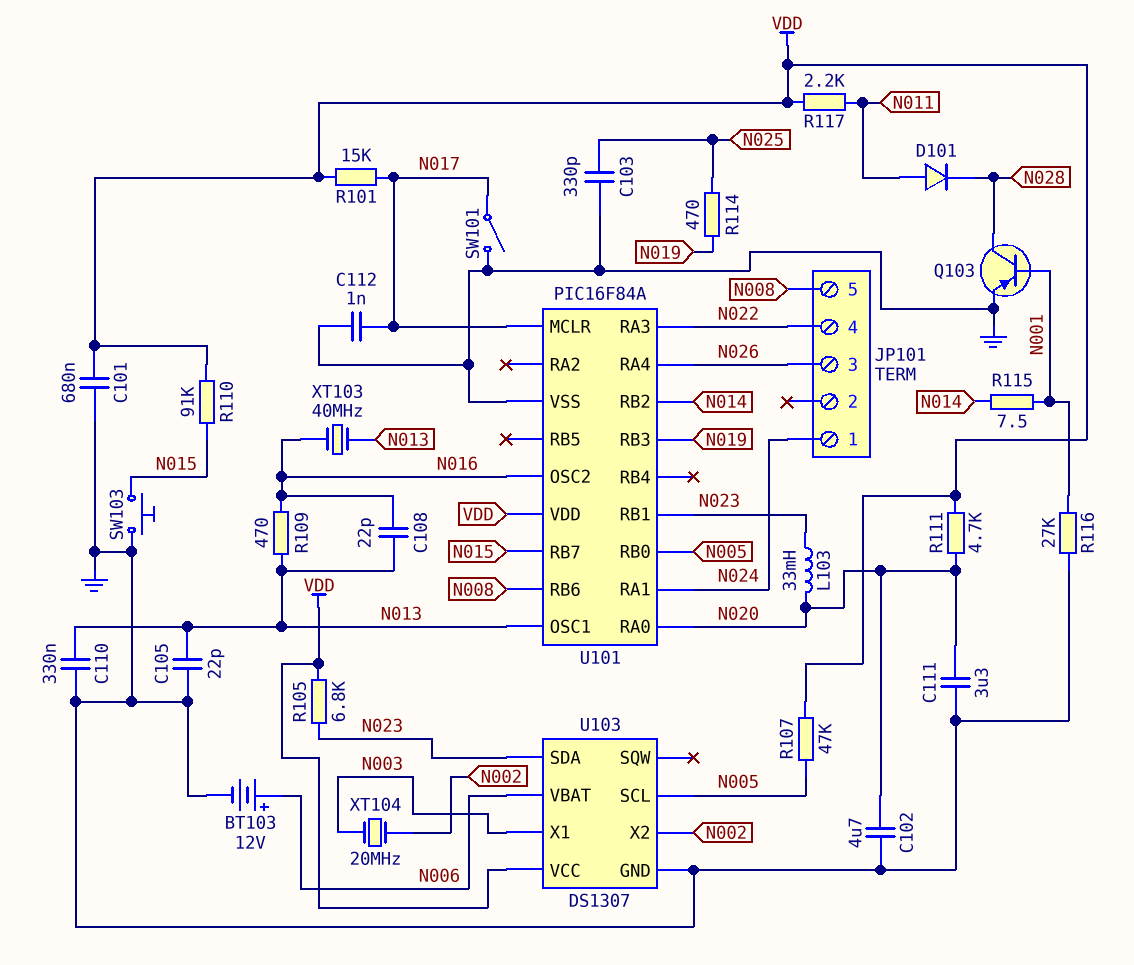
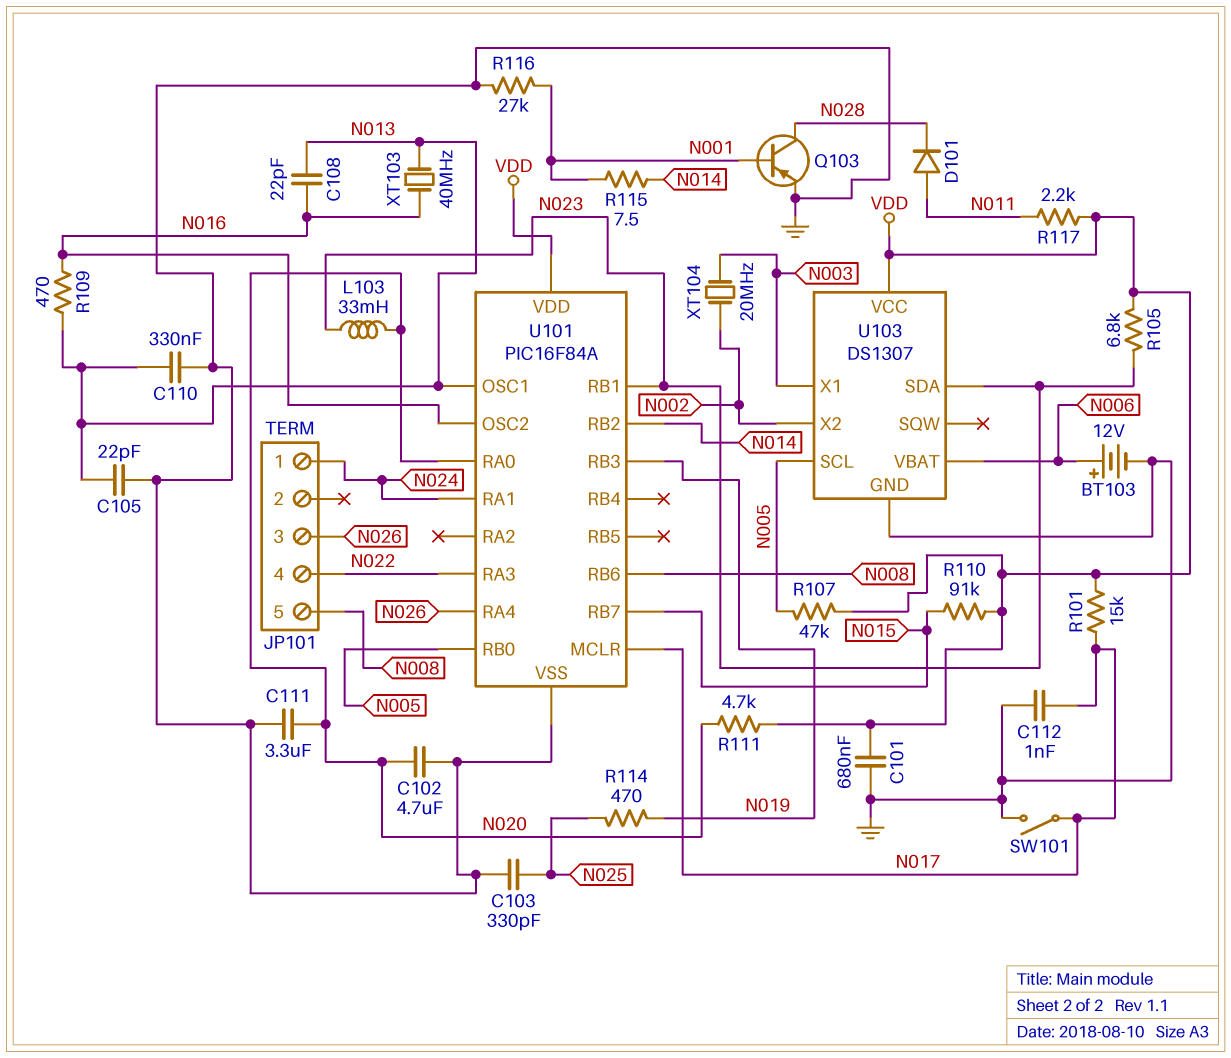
SW103: button (GND, N015) -> none

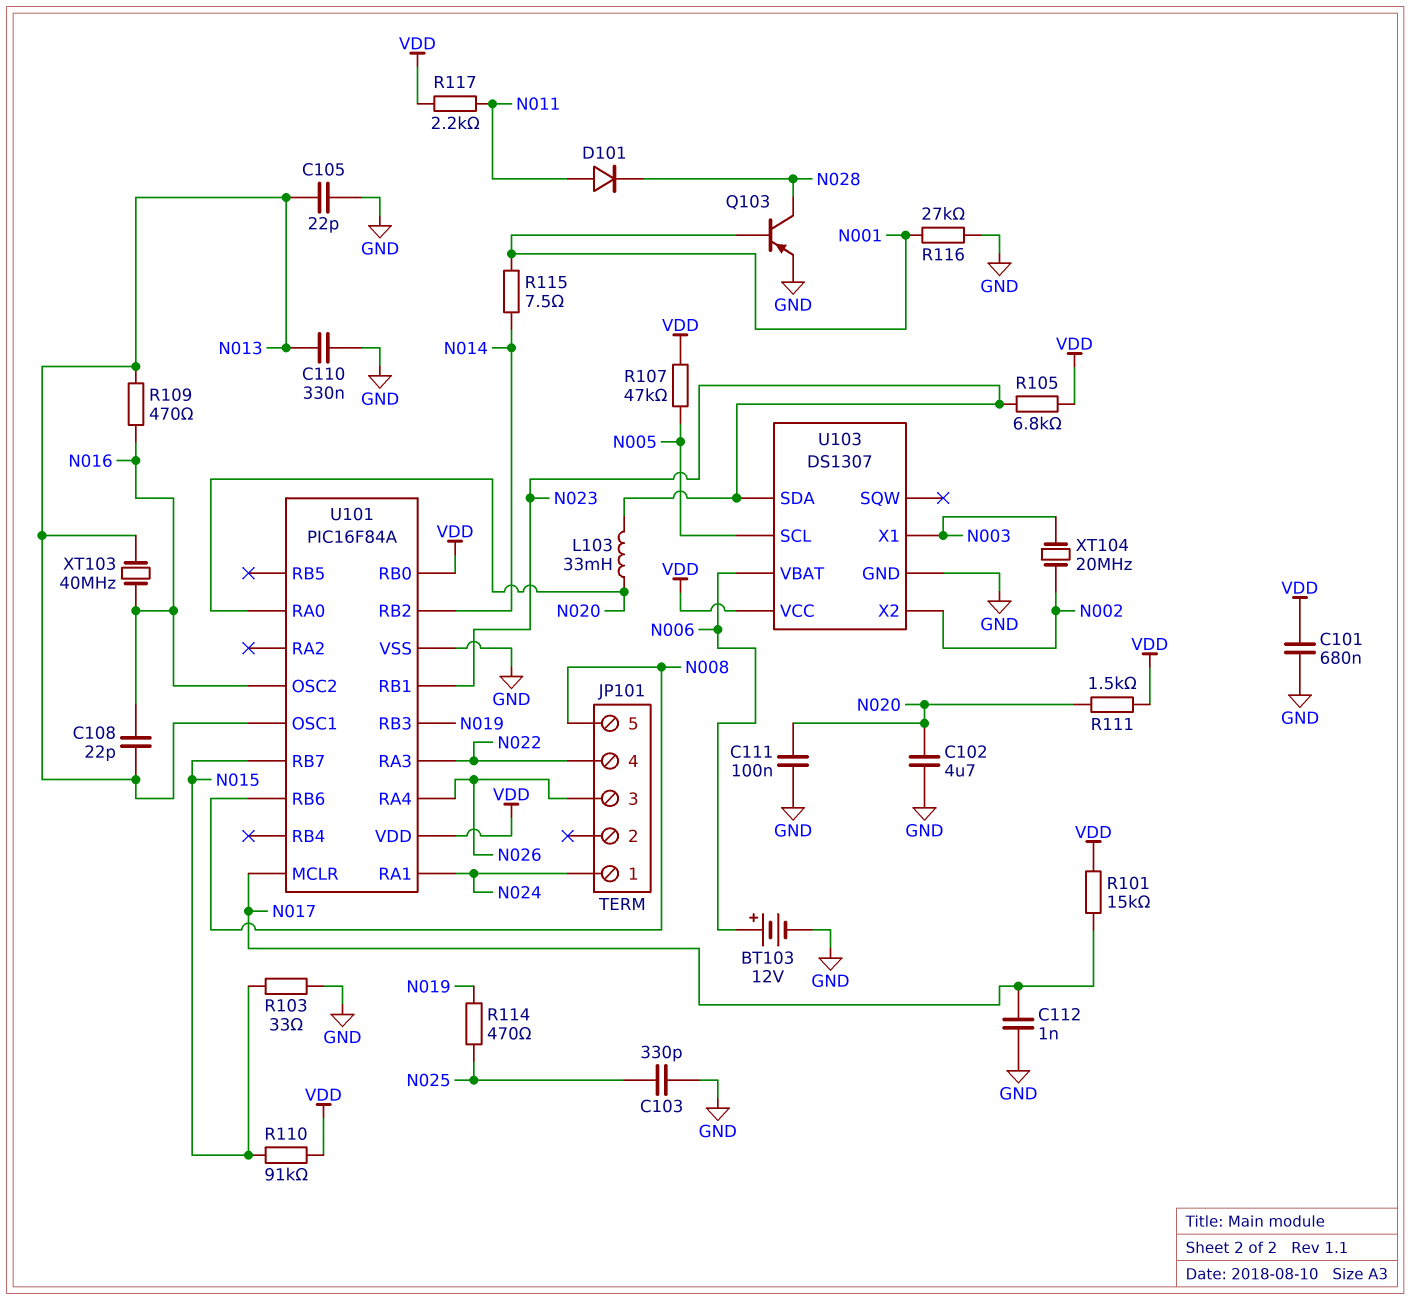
C111: 3.3uF (GND, N020) -> 100nF (GND, N020)
R103: none -> 33 (GND, N015)
R111: 4.7k (N020, VDD) -> 1.5k (N020, VDD)
SW101: switch (GND, N017) -> none
U101 pin RB0: N005 -> VDD

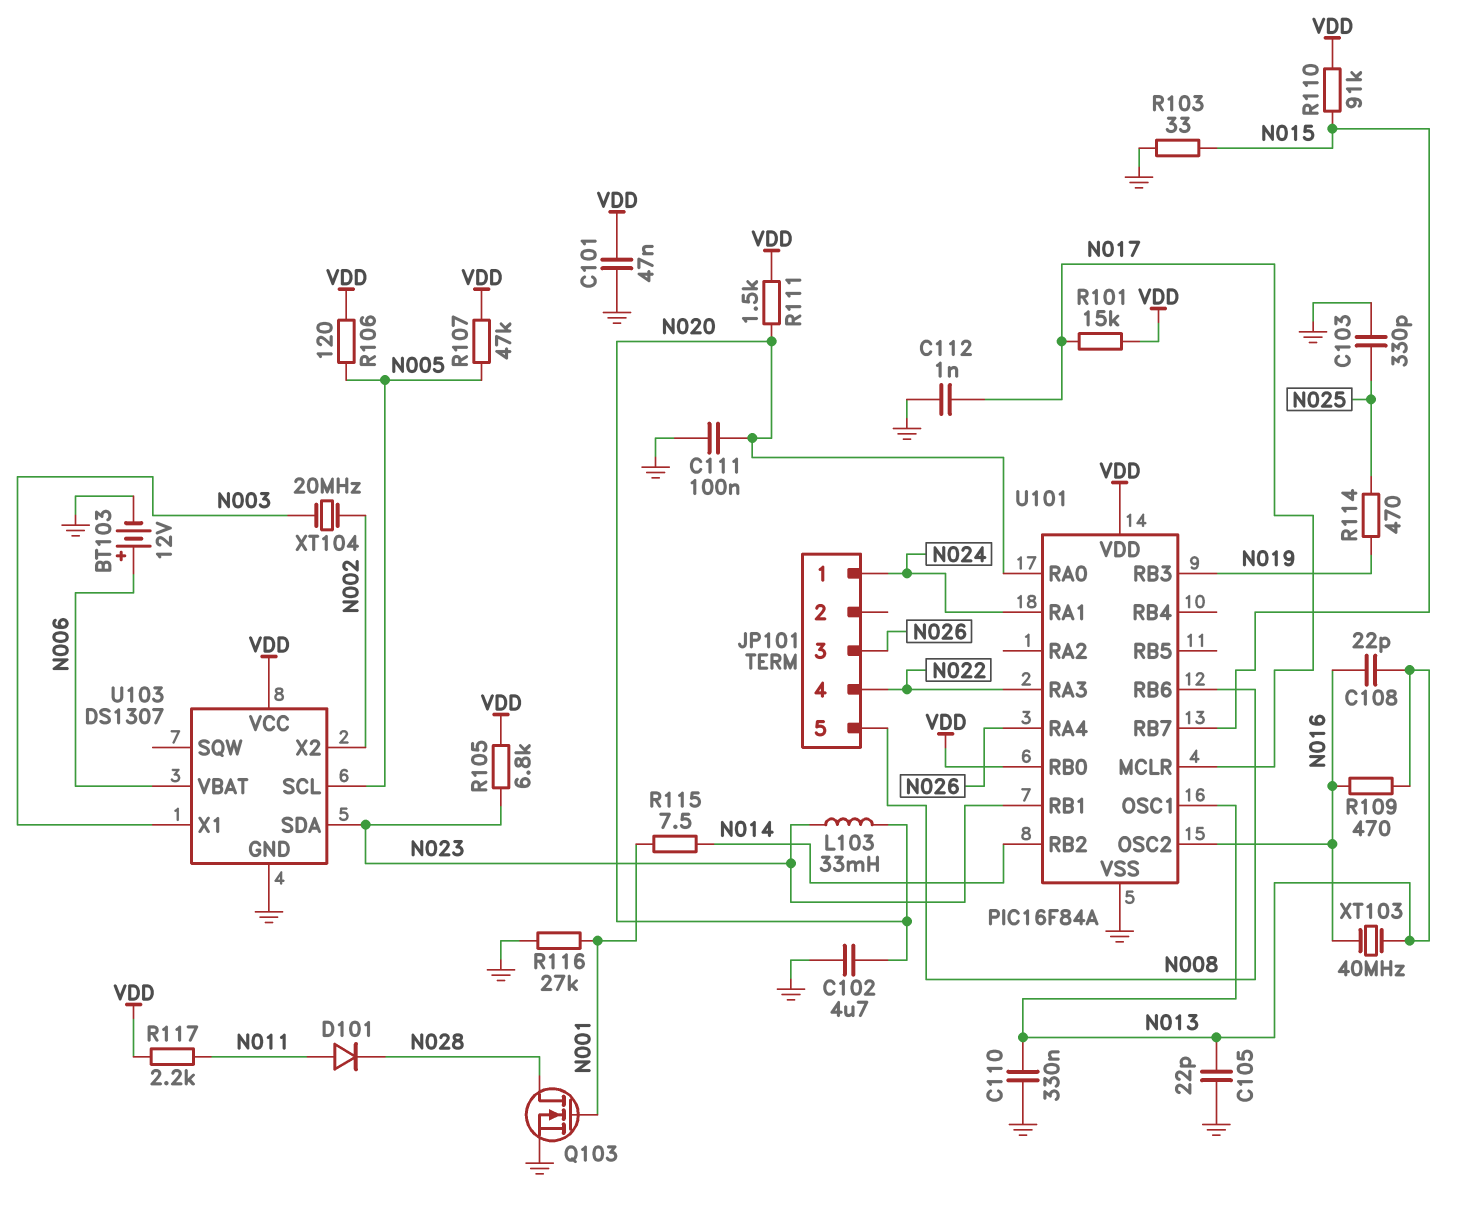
C101: 680nF (GND, VDD) -> 47nF (GND, VDD)
Q103: PNP (B N001, C N028, E GND) -> NMOS (G N001, D N028, S GND)
R106: none -> 120 (N005, VDD)

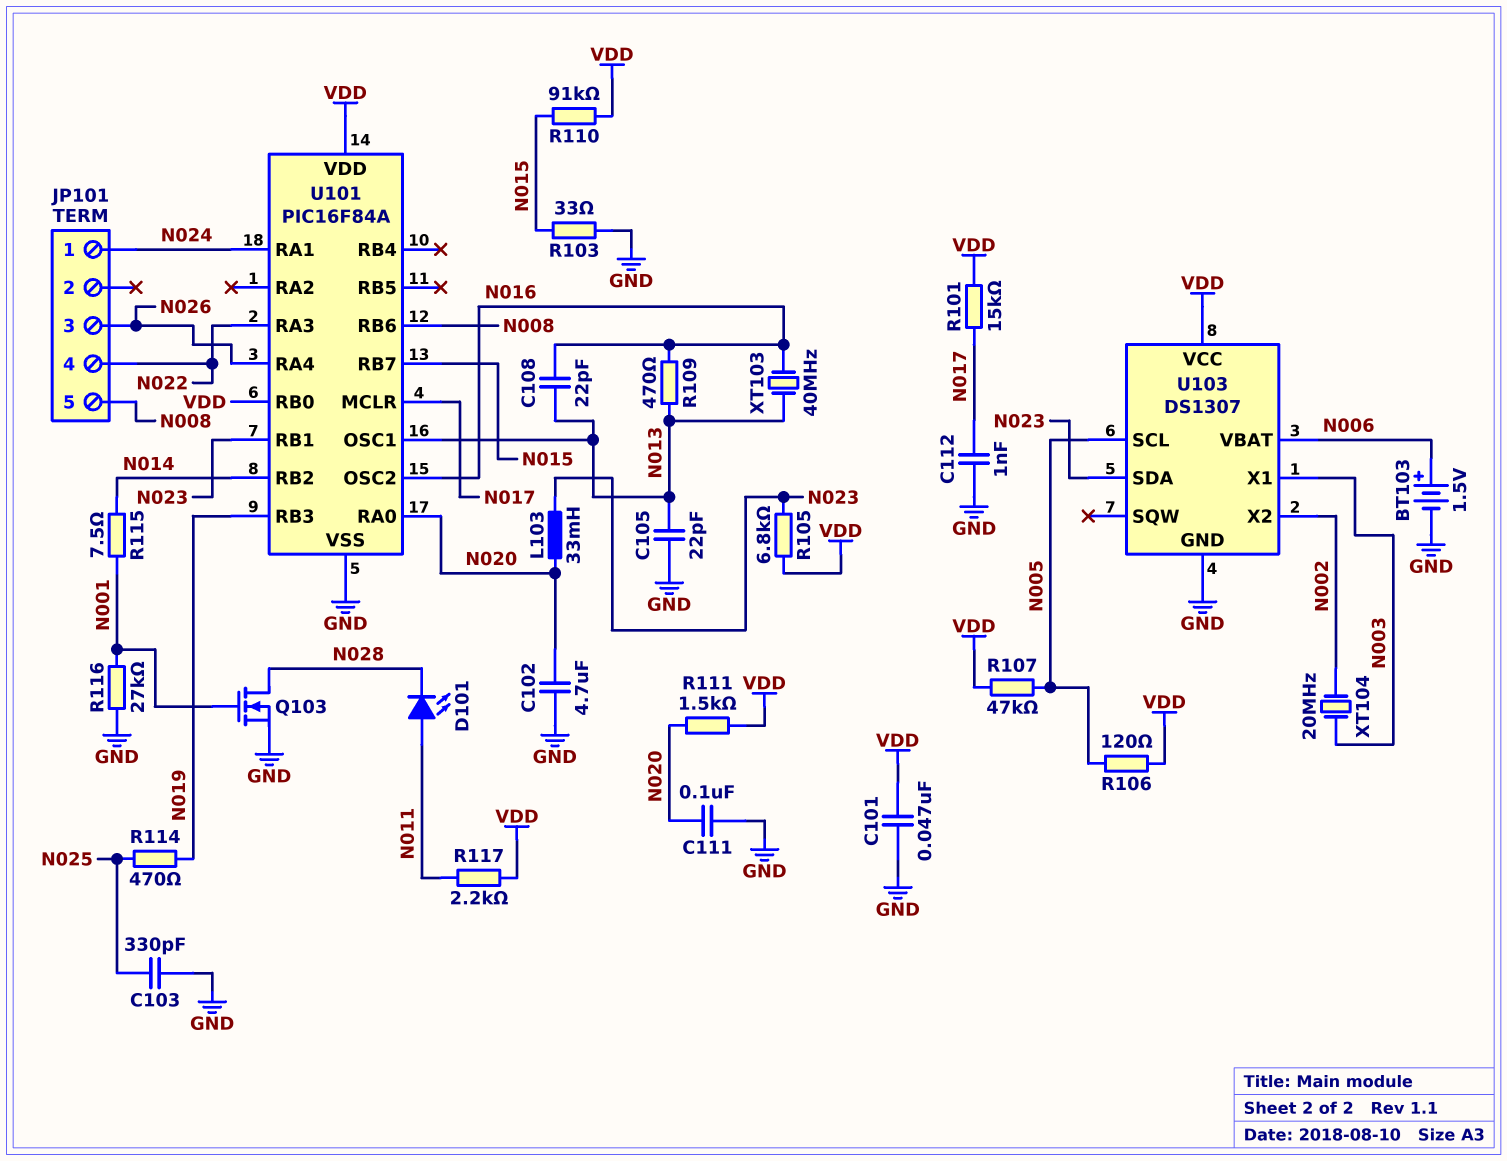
BT103: 12V (plus N006, minus GND) -> 1.5V (plus N006, minus GND)
C110: 330nF (GND, N013) -> none
D101: diode (A N011, K N028) -> LED (A N011, K N028)

